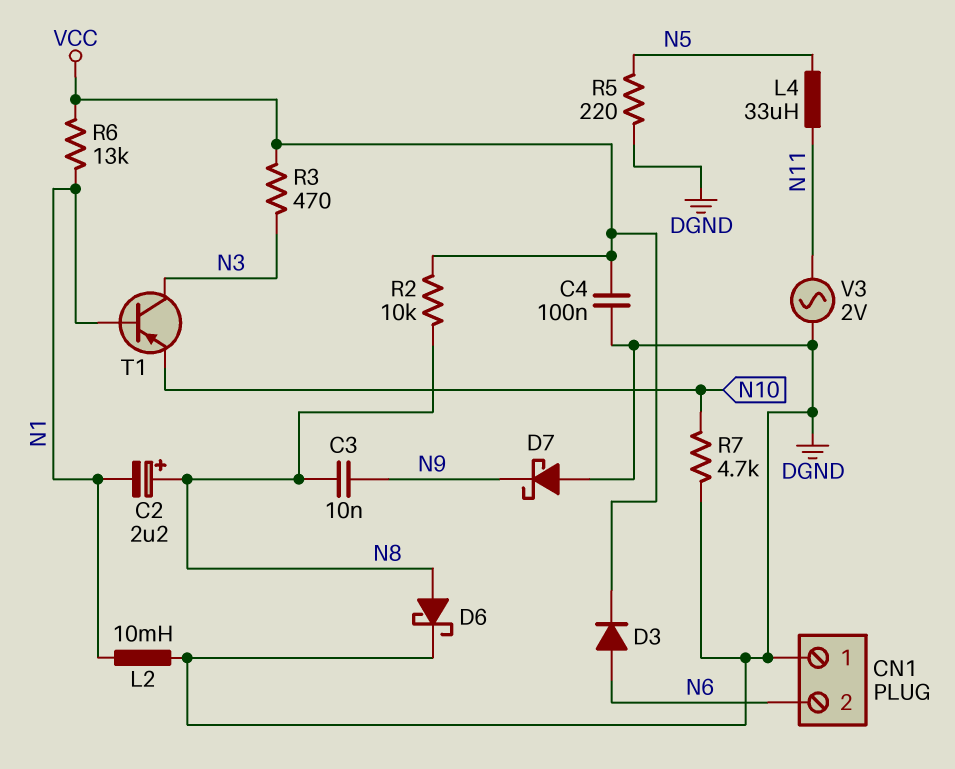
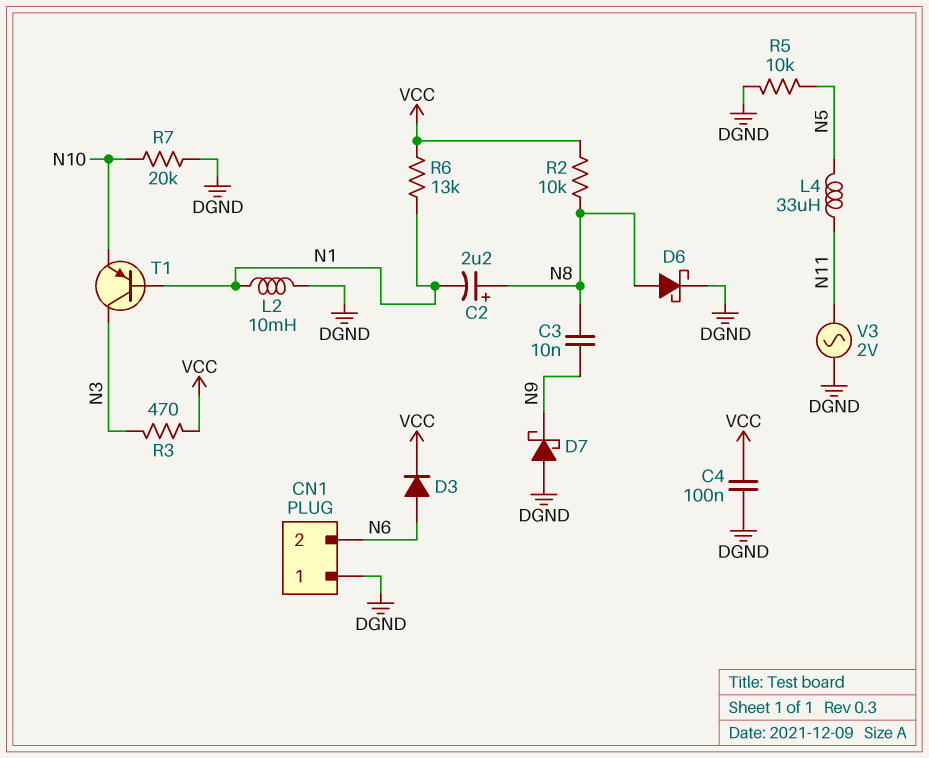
R5: 220 (DGND, N5) -> 10k (DGND, N5)
R7: 4.7k (DGND, N10) -> 20k (DGND, N10)

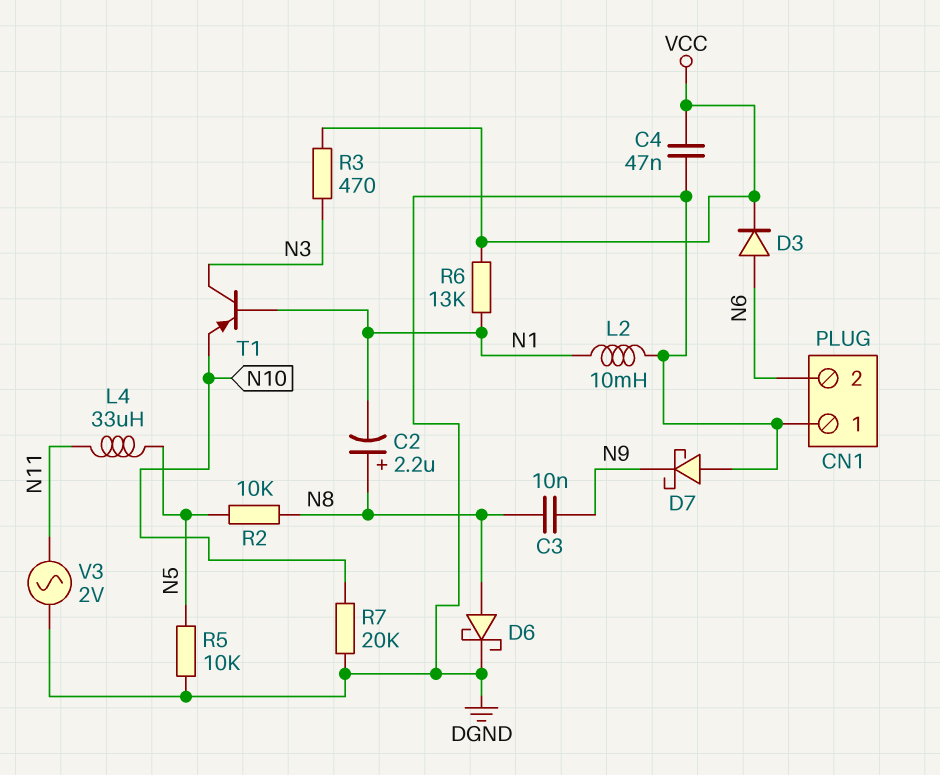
C4: 100nF (DGND, VCC) -> 47nF (DGND, VCC)
R2: 10k (N8, VCC) -> 10k (N5, N8)

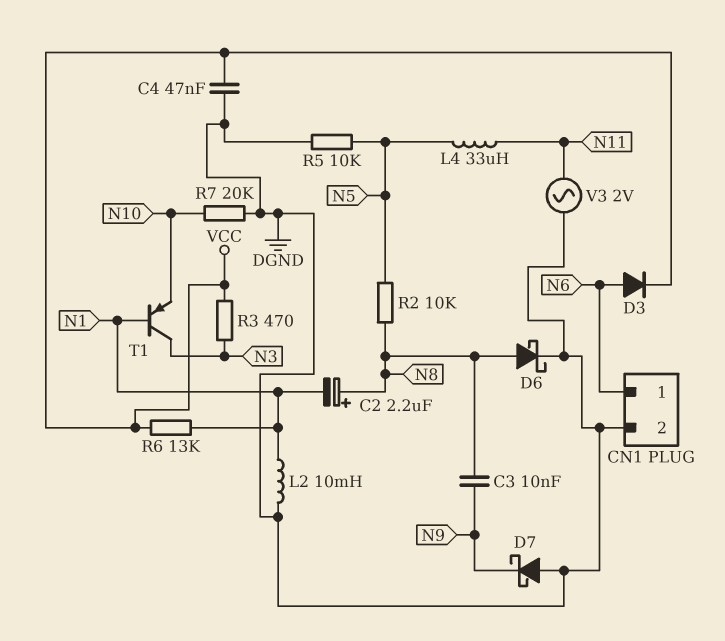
CN1 pin 1: DGND -> N6
CN1 pin 2: N6 -> DGND

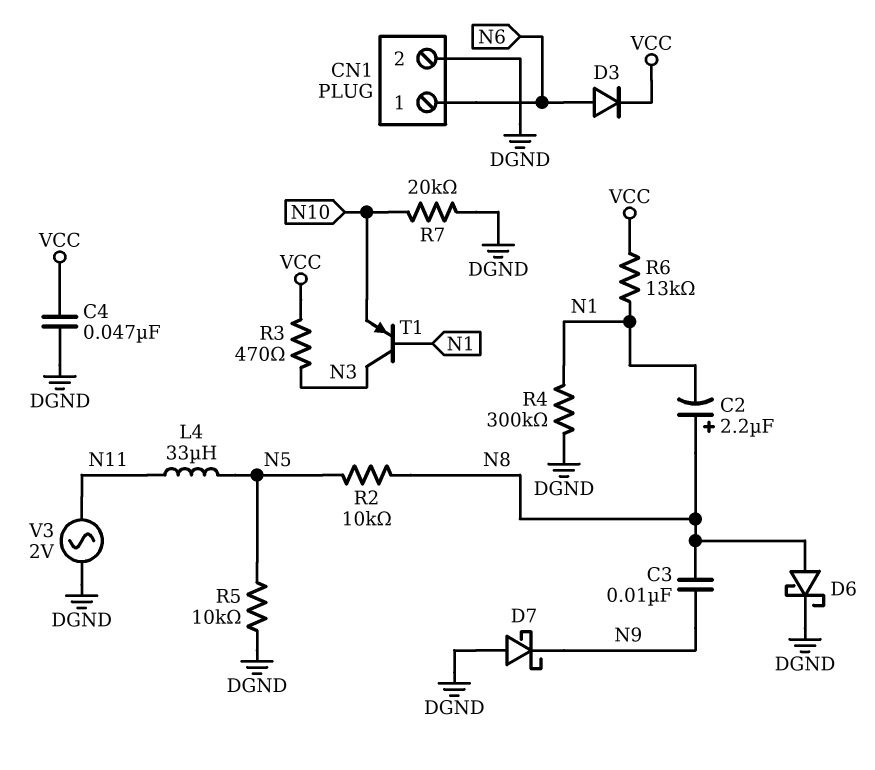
L2: 10mH (DGND, N1) -> none
R4: none -> 300k (DGND, N1)

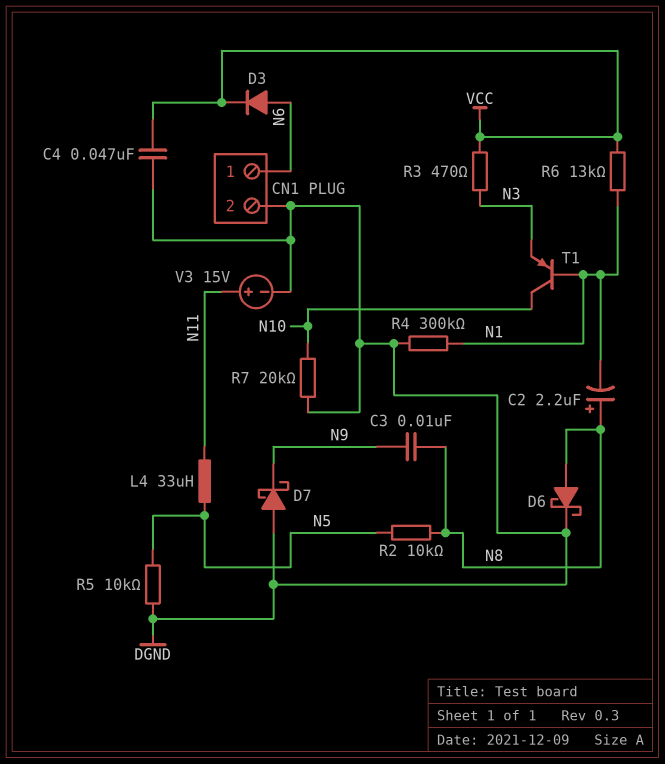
T1: PNP (B N1, C N3, E N10) -> PNP (B N1, C N10, E N3)
V3: AC 2V (DGND, N11) -> 15V (plus N11, minus DGND)

